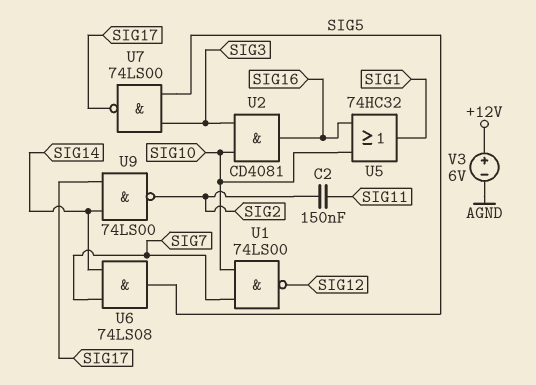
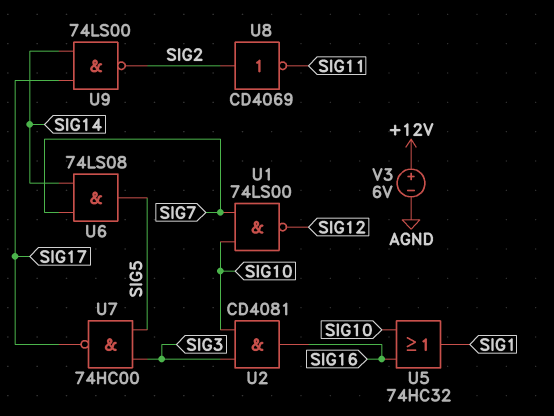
C2: 150nF (SIG2, SIG11) -> none
U7: NAND 74LS00 (in SIG3, in SIG5, out SIG17) -> NAND 74HC00 (in SIG3, in SIG5, out SIG17)
U8: none -> NOT CD4069 (in SIG2, out SIG11)

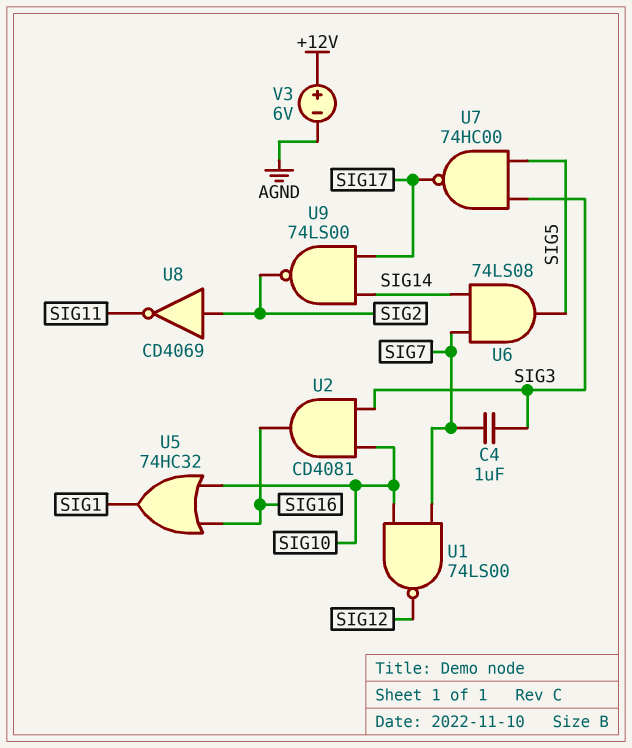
C4: none -> 1uF (SIG3, SIG7)

